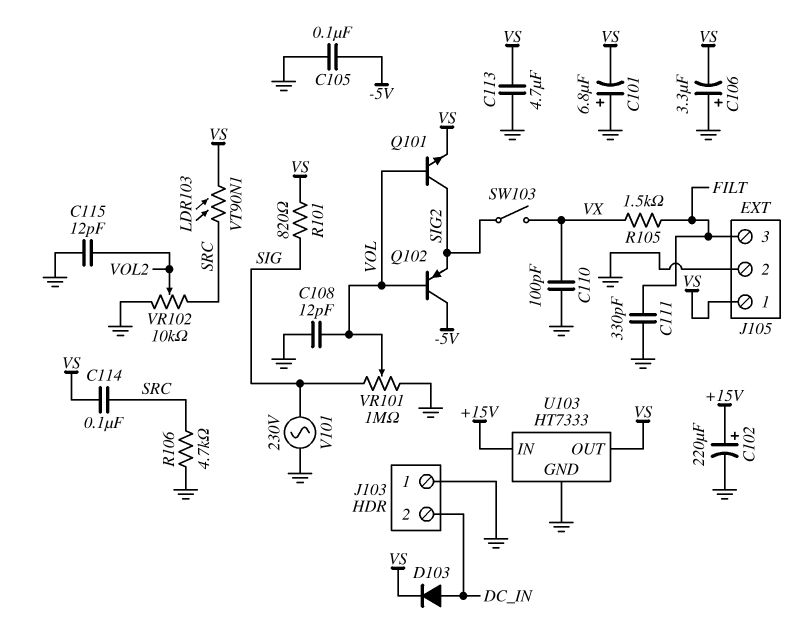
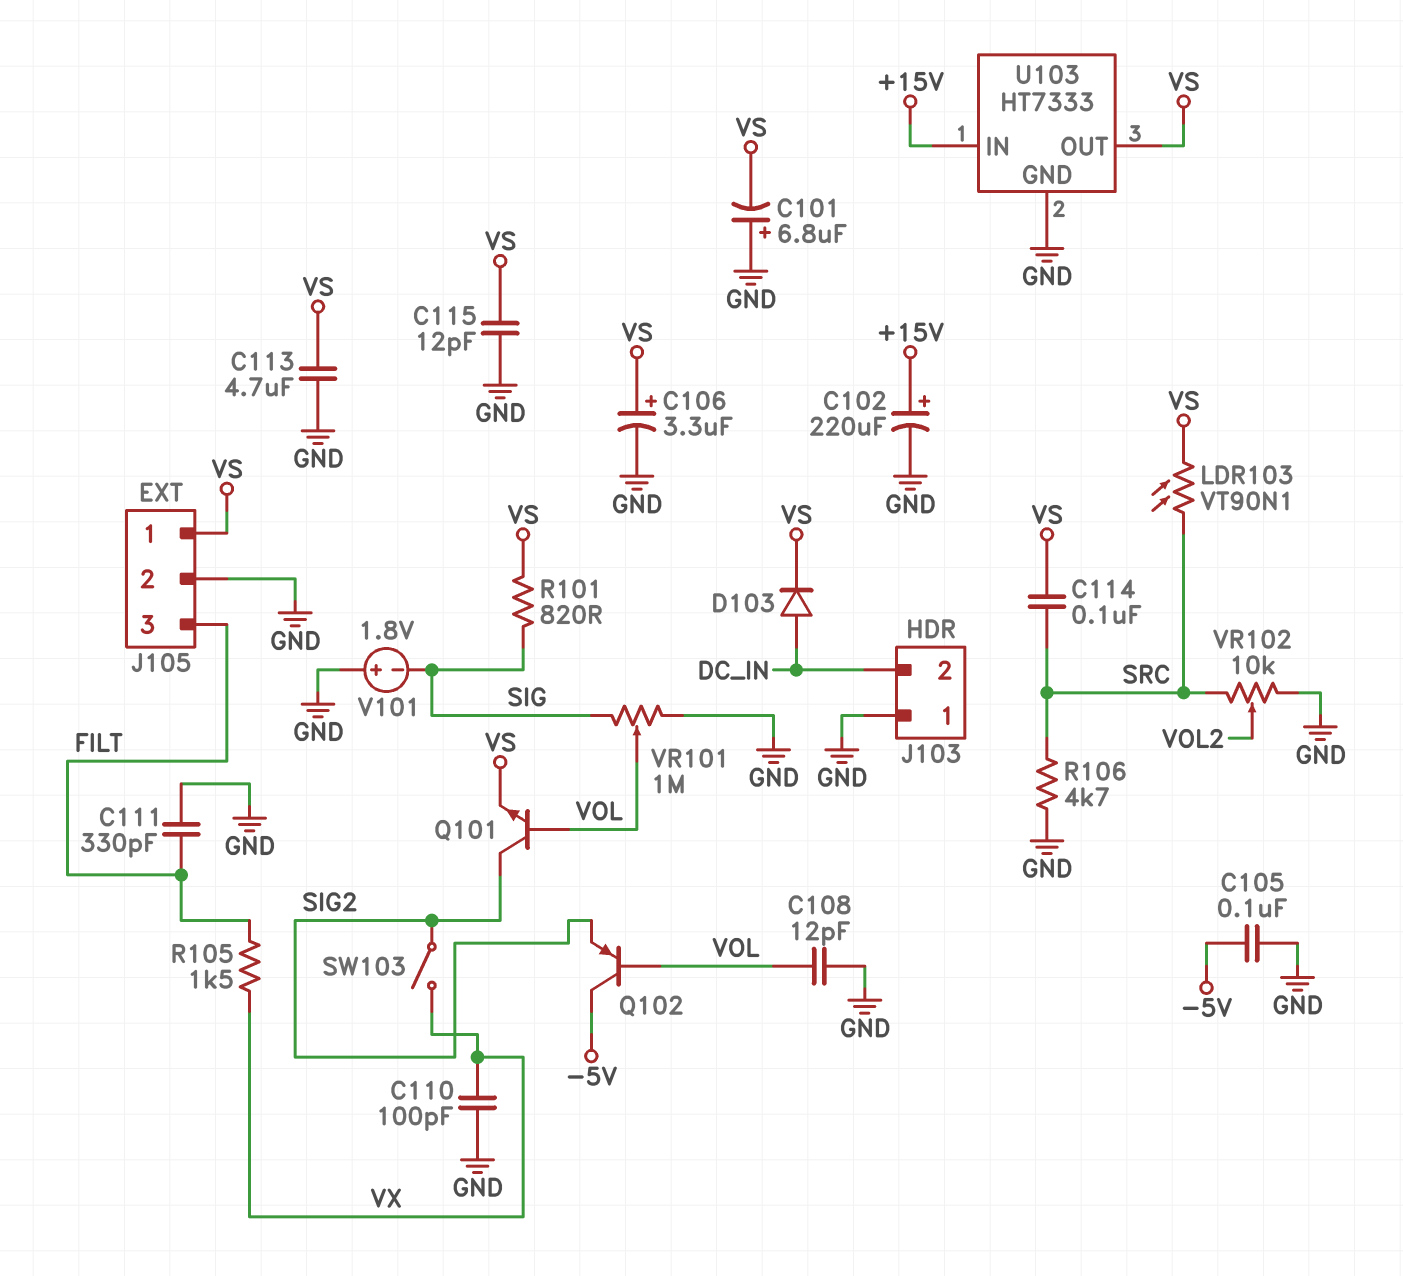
C106: 3.3uF (plus GND, minus VS) -> 3.3uF (plus VS, minus GND)
C115: 12pF (GND, VOL2) -> 12pF (GND, VS)
V101: AC 230V (GND, SIG) -> 1.8V (plus GND, minus SIG)

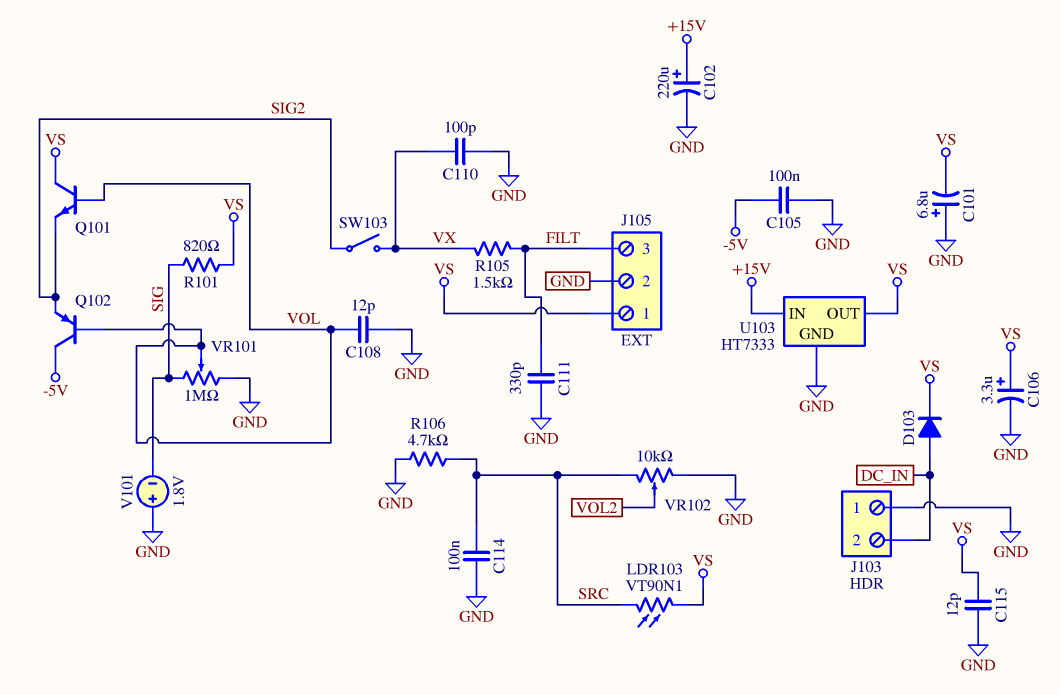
C113: 4.7uF (GND, VS) -> none
C114: 100nF (SRC, VS) -> 100nF (GND, SRC)
Q101: NPN (B VOL, C SIG2, E VS) -> NPN (B VOL, C VS, E SIG2)

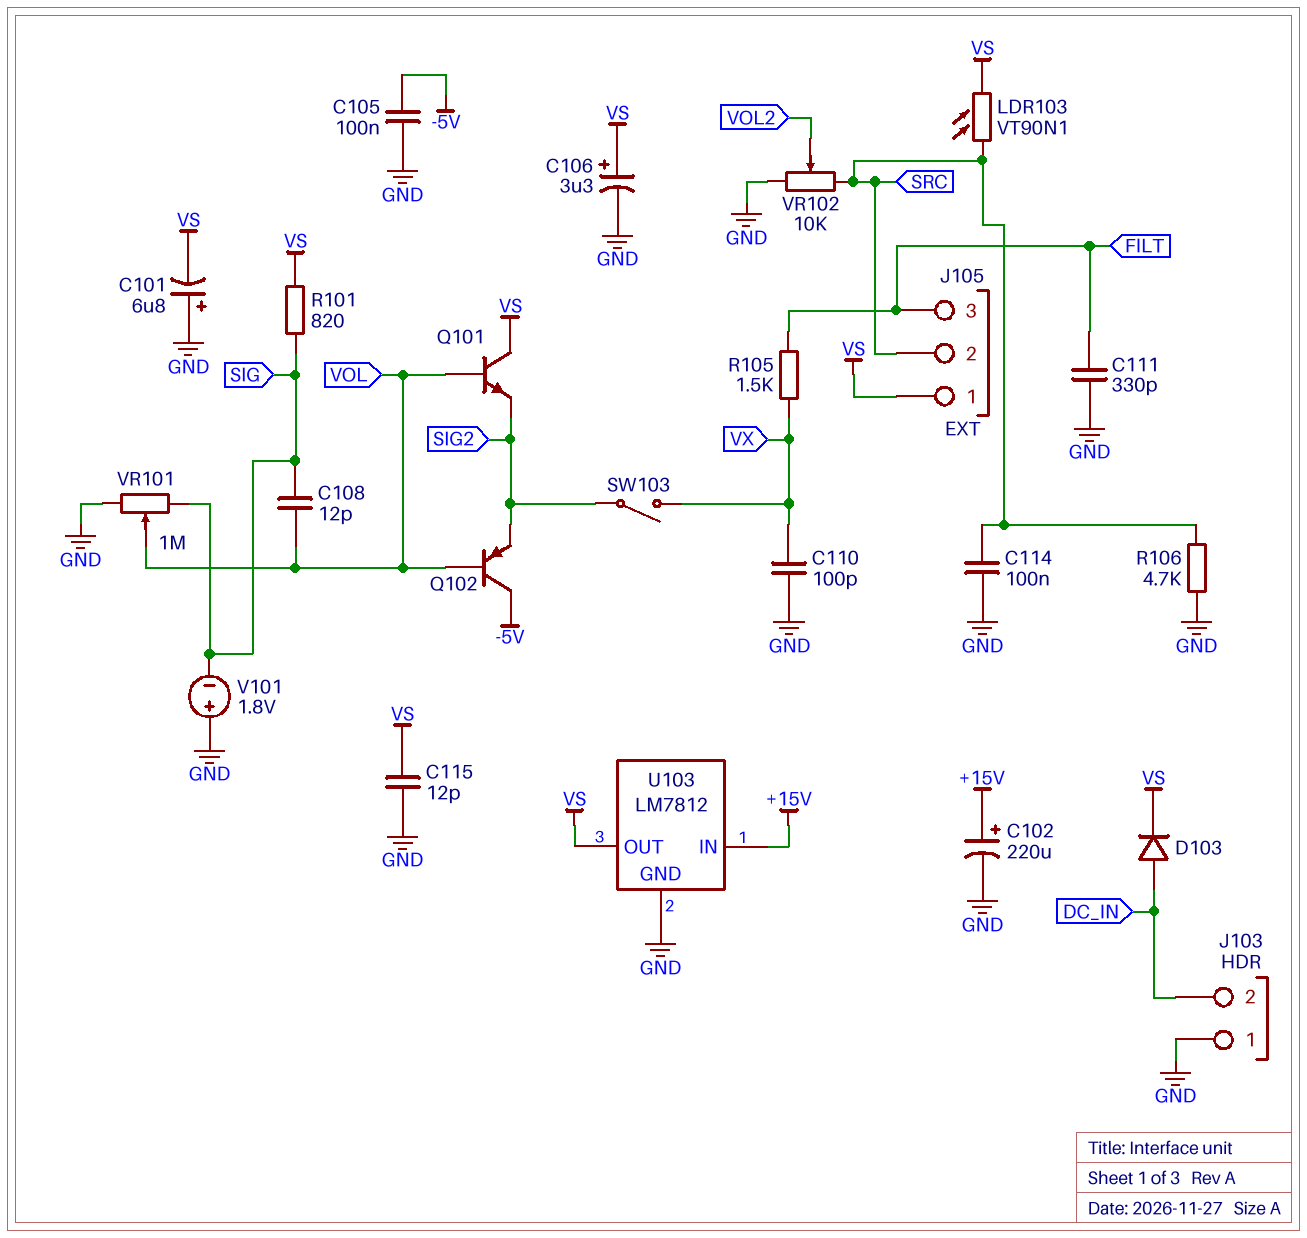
C108: 12pF (GND, VOL) -> 12pF (SIG, VOL)
J105 pin 2: GND -> SRC
U103: HT7333 -> LM7812

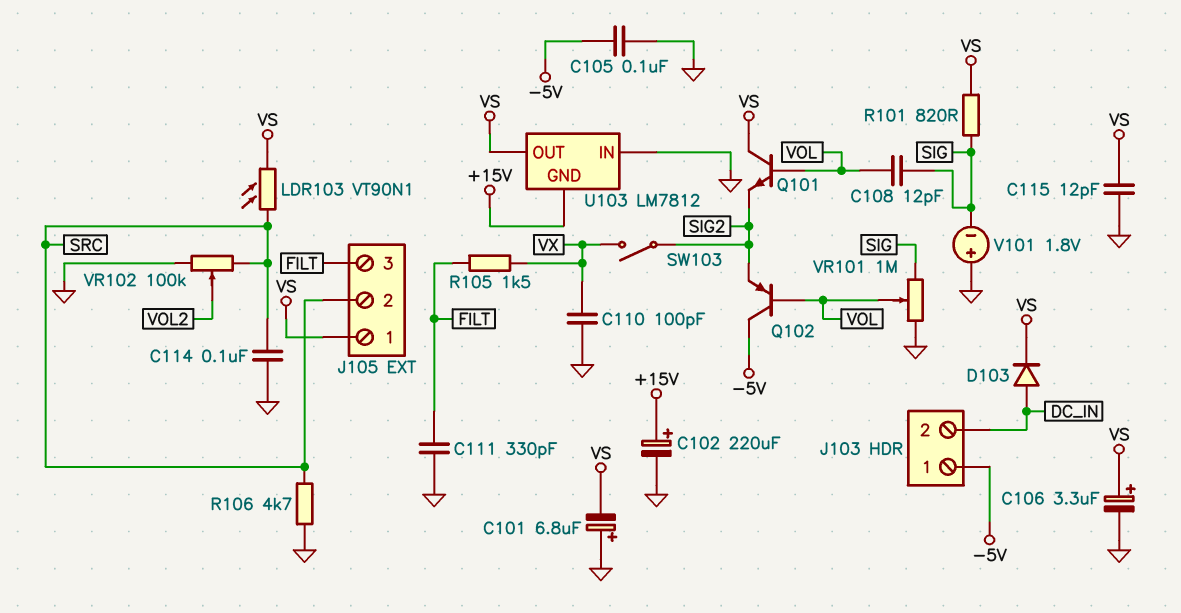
J103 pin 1: GND -> -5V
U103 pin GND: GND -> +15V
U103 pin IN: +15V -> GND
VR102: 10k (GND, SRC, wiper VOL2) -> 100k (GND, SRC, wiper VOL2)

